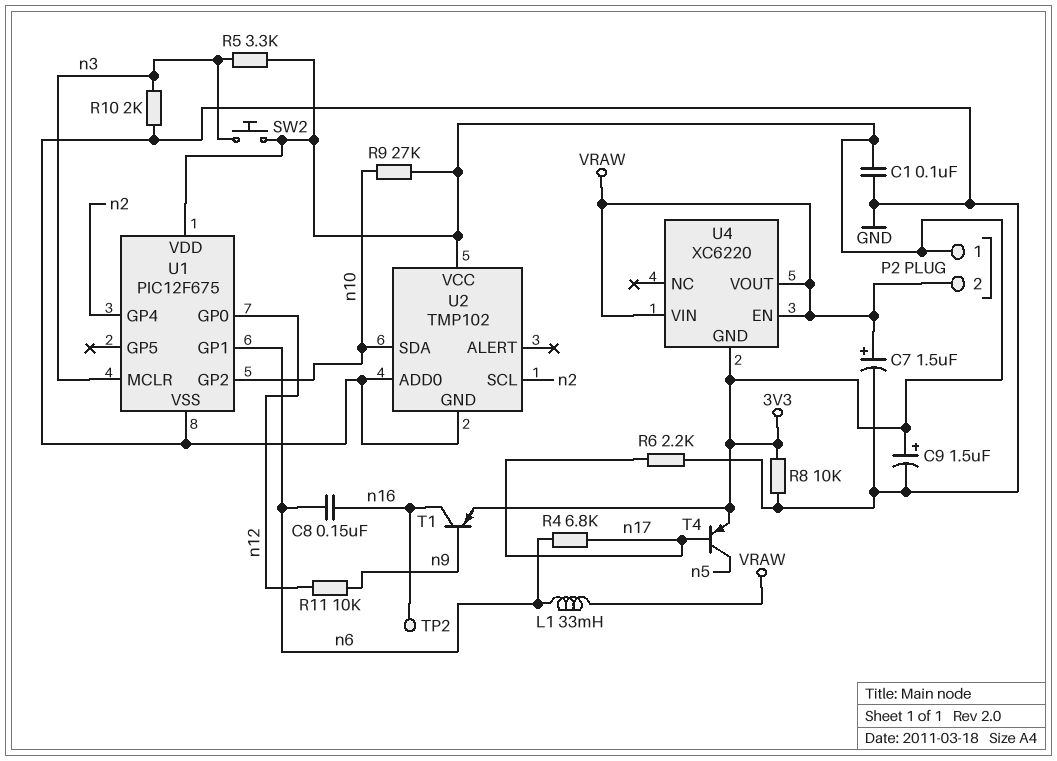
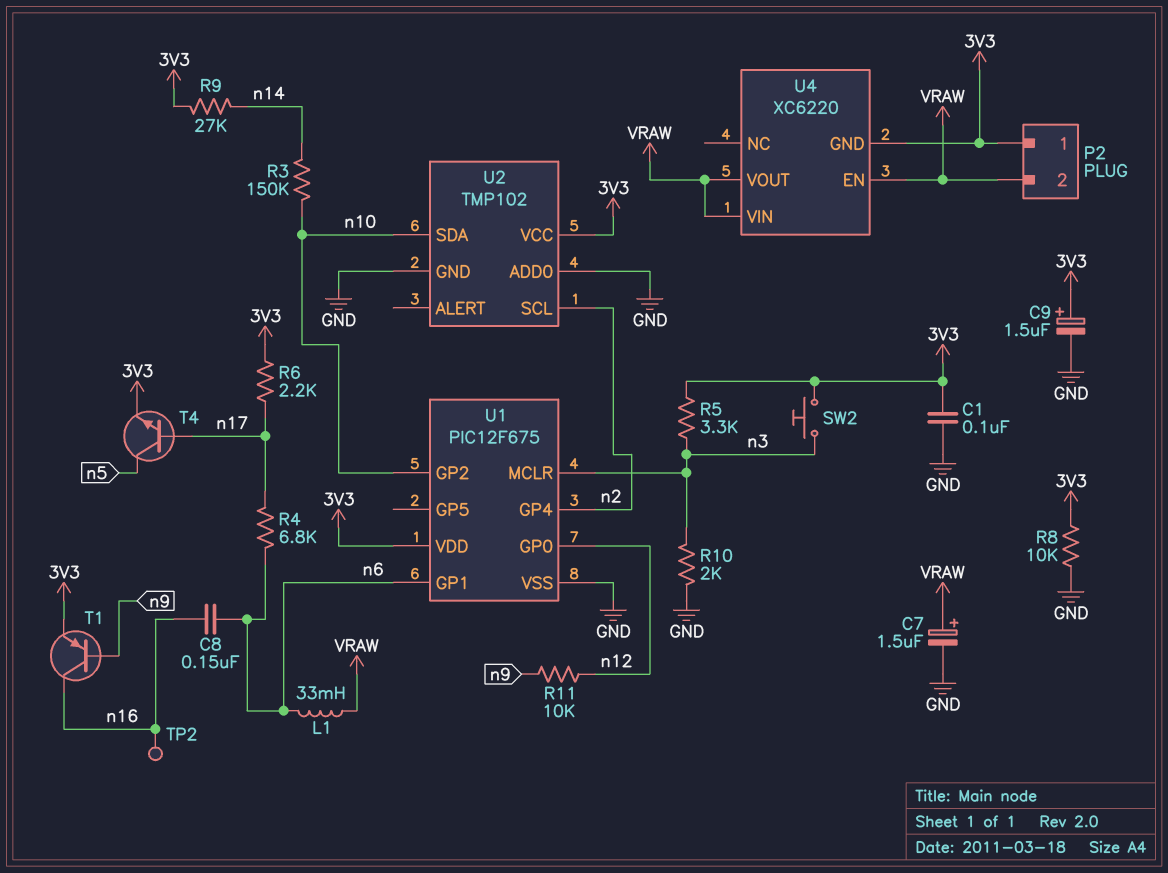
R3: none -> 150k (n10, n14)
R6: 2.2k (GND, n17) -> 2.2k (3V3, n17)
R9: 27k (3V3, n10) -> 27k (3V3, n14)
T4: PNP (B n17, C n5, E 3V3) -> NPN (B n17, C n5, E 3V3)

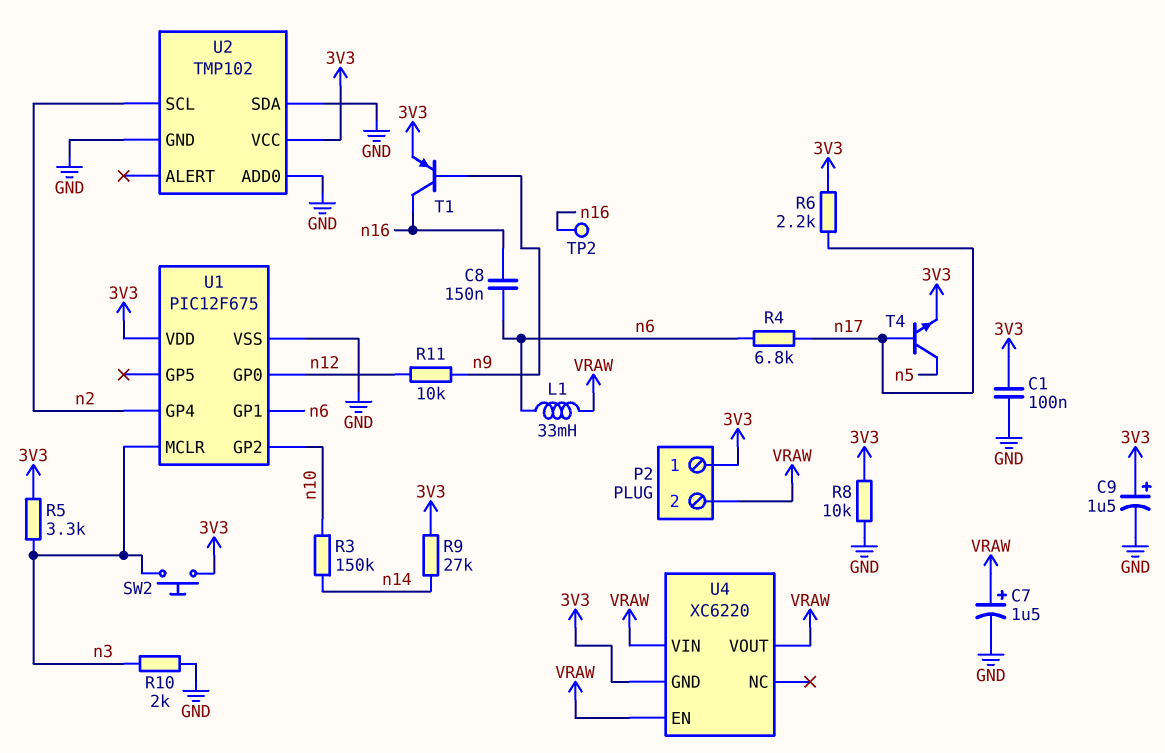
U2 pin SDA: n10 -> GND

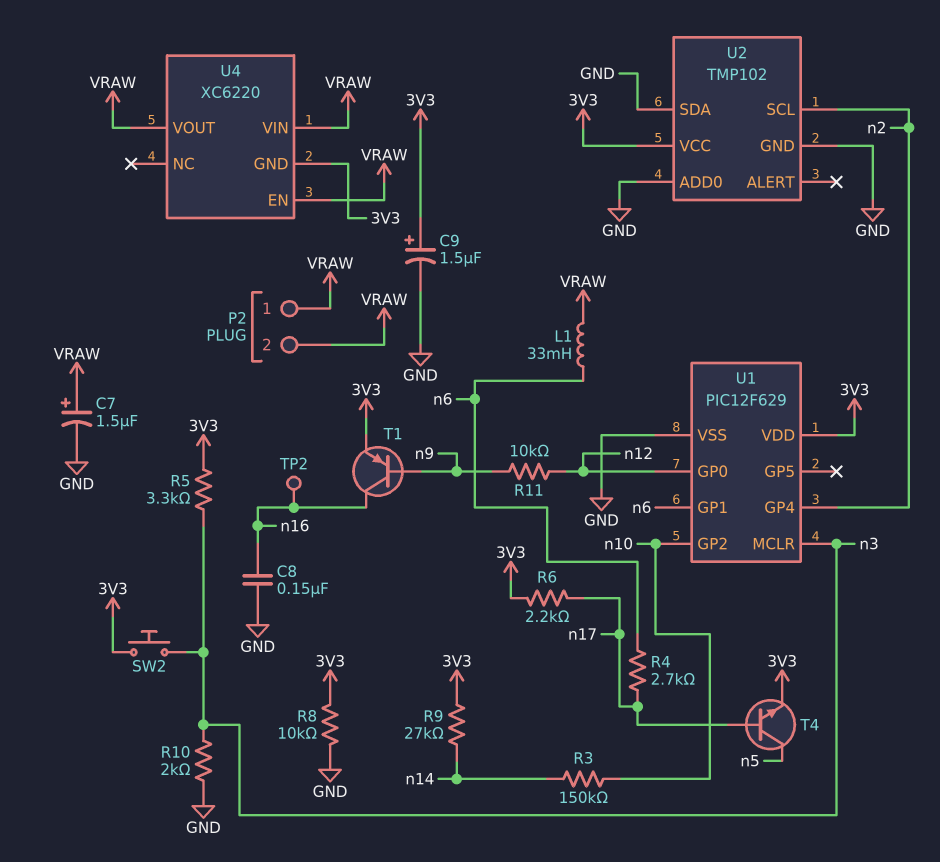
C1: 100nF (3V3, GND) -> none
C8: 150nF (n6, n16) -> 150nF (GND, n16)
P2 pin 1: 3V3 -> VRAW
R4: 6.8k (n6, n17) -> 2.7k (n6, n17)
U1: PIC12F675 -> PIC12F629

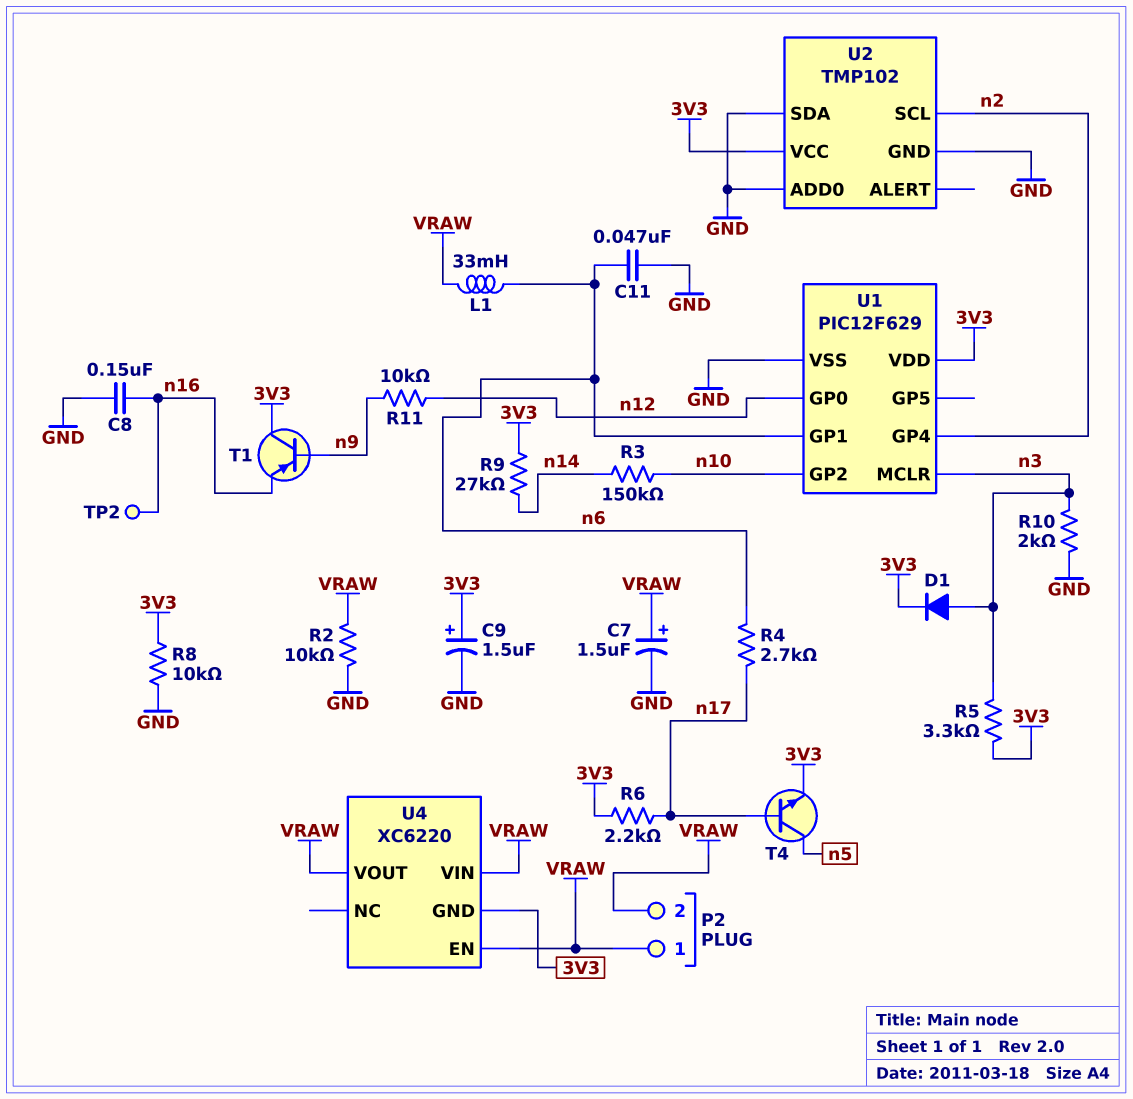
C11: none -> 47nF (GND, n6)
D1: none -> diode (A n3, K 3V3)
R2: none -> 10k (GND, VRAW)
SW2: button (3V3, n3) -> none
T1: PNP (B n9, C n16, E 3V3) -> PNP (B n9, C 3V3, E n16)

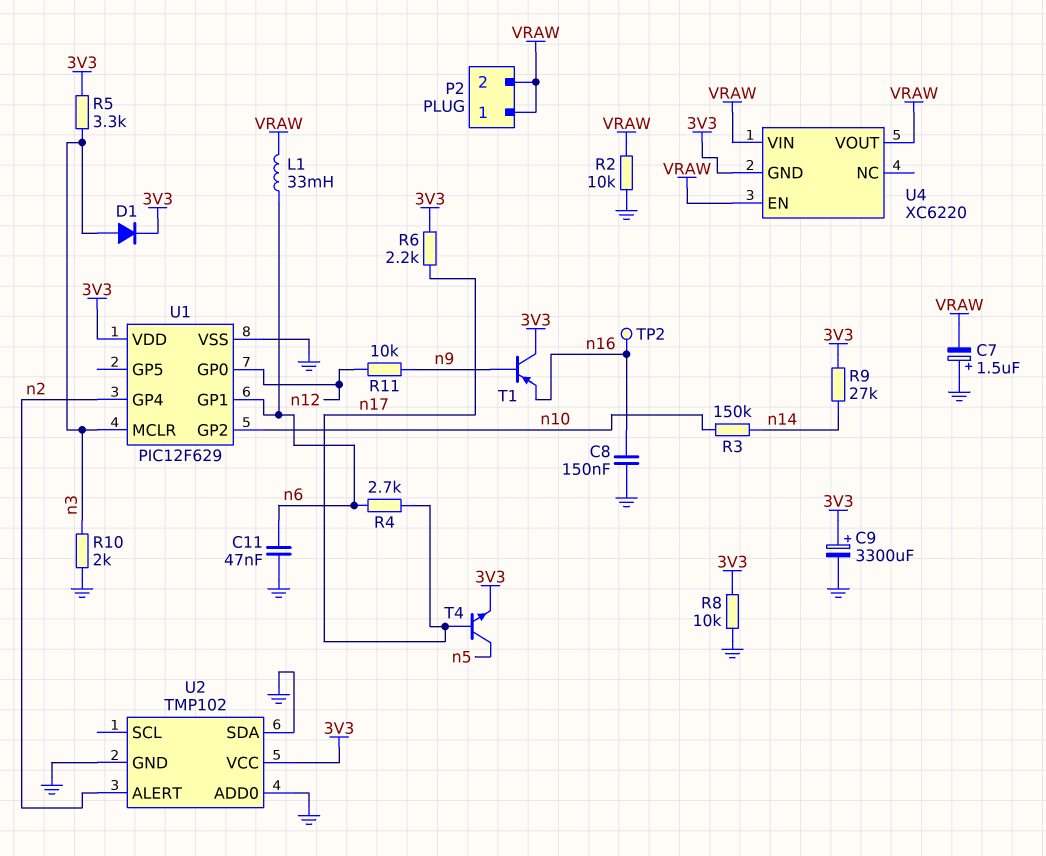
C7: 1.5uF (plus VRAW, minus GND) -> 1.5uF (plus GND, minus VRAW)
C9: 1.5uF (plus 3V3, minus GND) -> 3300uF (plus 3V3, minus GND)
U2 pin ALERT: none -> n2
U2 pin SCL: n2 -> none

